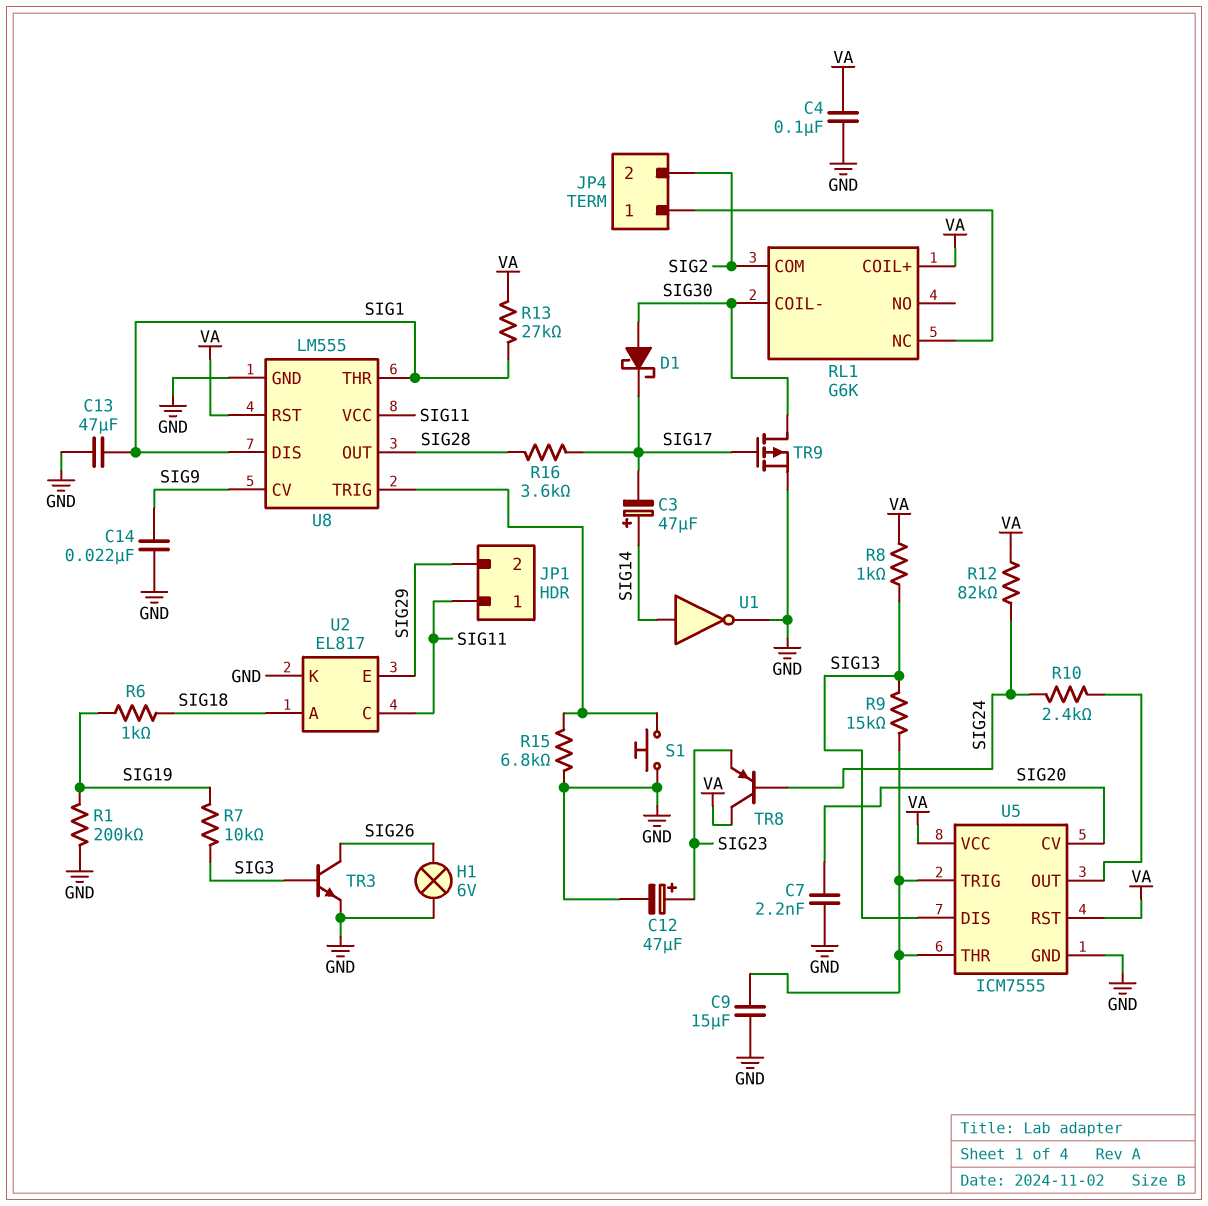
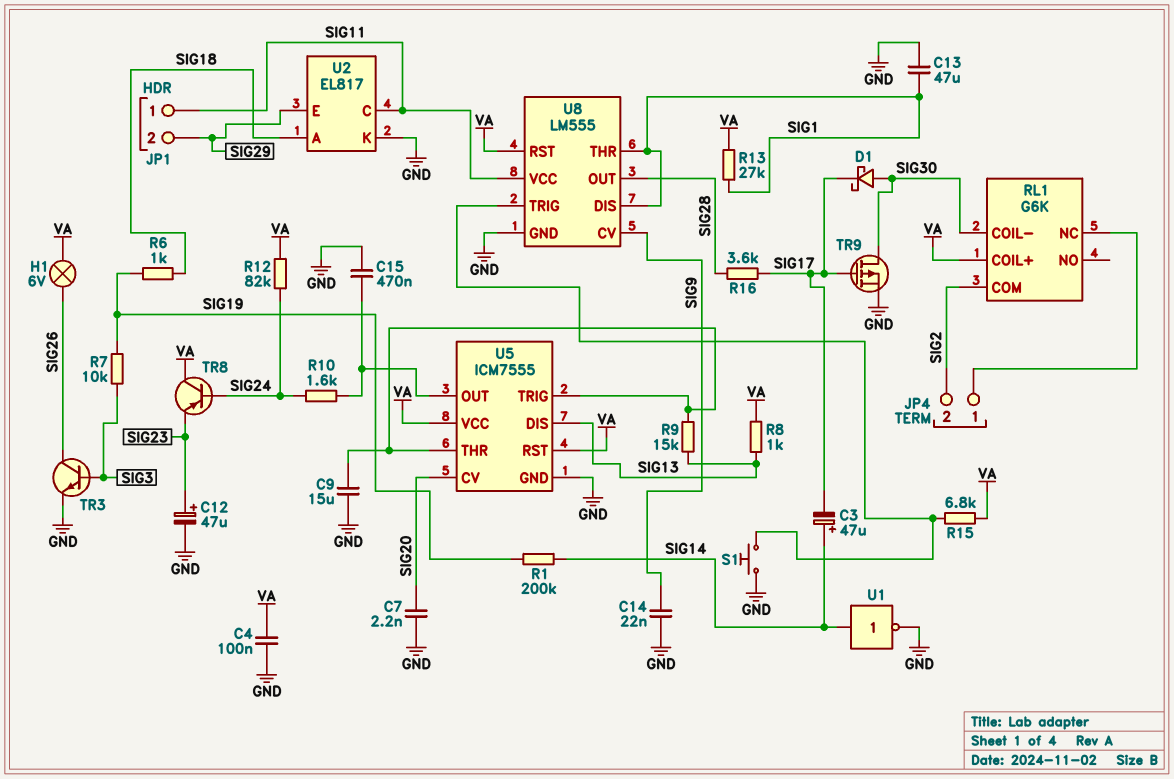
C15: none -> 470nF (GND, U5/OUT)
H1: lamp 6V (GND, SIG26) -> lamp 6V (SIG26, VA)
R1: 200k (GND, SIG19) -> 200k (SIG14, SIG19)
R10: 2.4k (SIG24, U5/OUT) -> 1.6k (SIG24, U5/OUT)
R15: 6.8k (GND, U8/TRIG) -> 6.8k (U8/TRIG, VA)

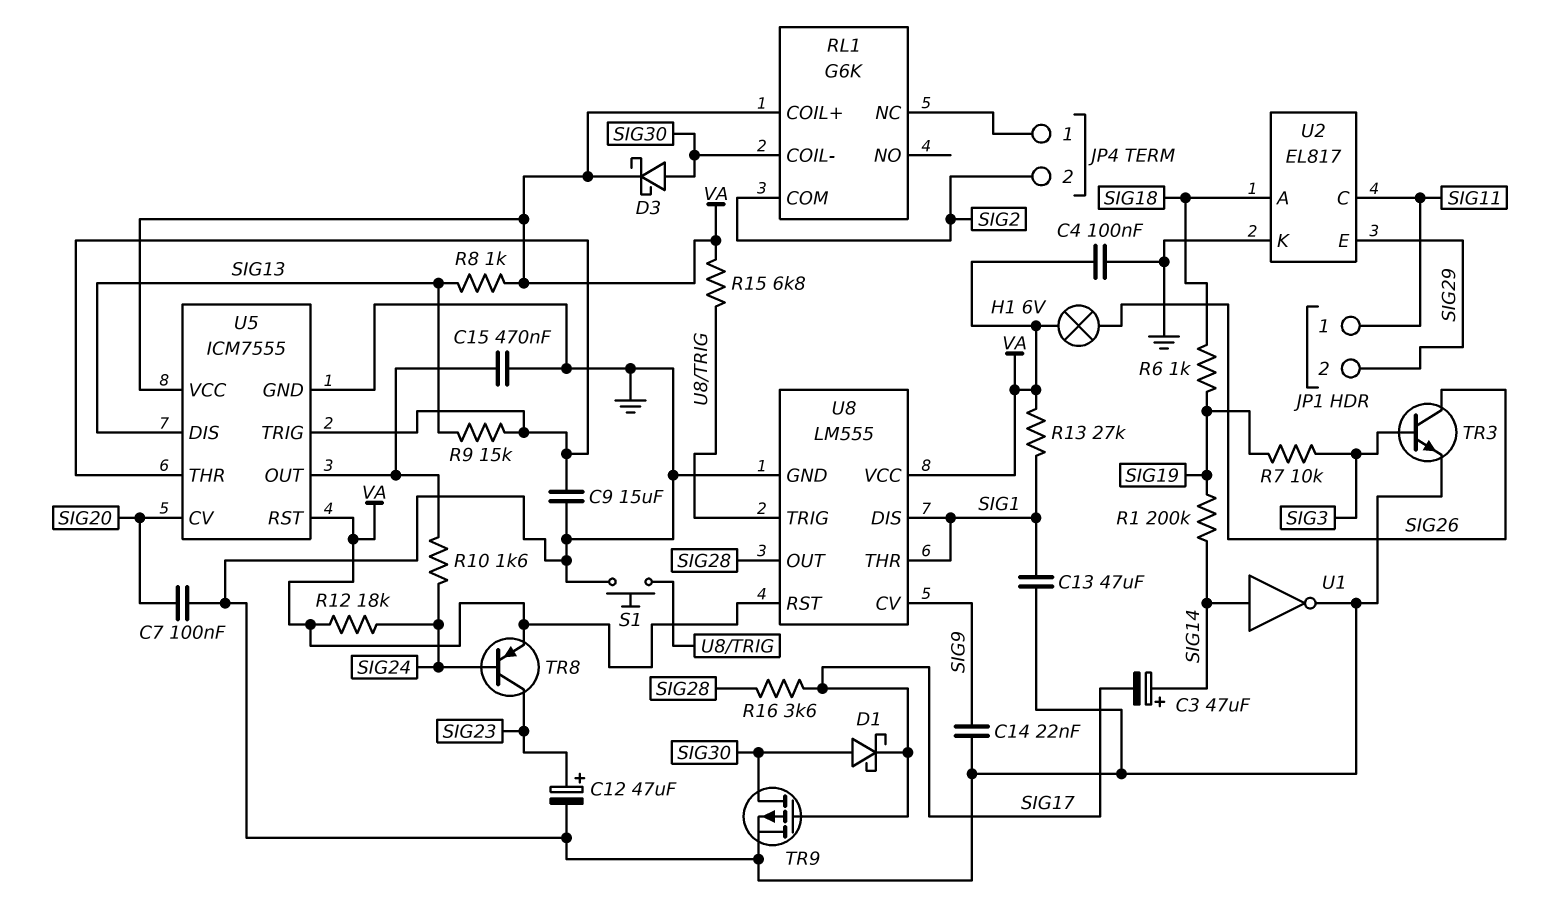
C7: 2.2nF (GND, SIG20) -> 100nF (GND, SIG20)
D3: none -> schottky (A SIG30, K VA)
R12: 82k (SIG24, VA) -> 18k (SIG24, VA)
TR8: PNP (B SIG24, C VA, E SIG23) -> PNP (B SIG24, C SIG23, E VA)
U8 pin VCC: SIG11 -> VA

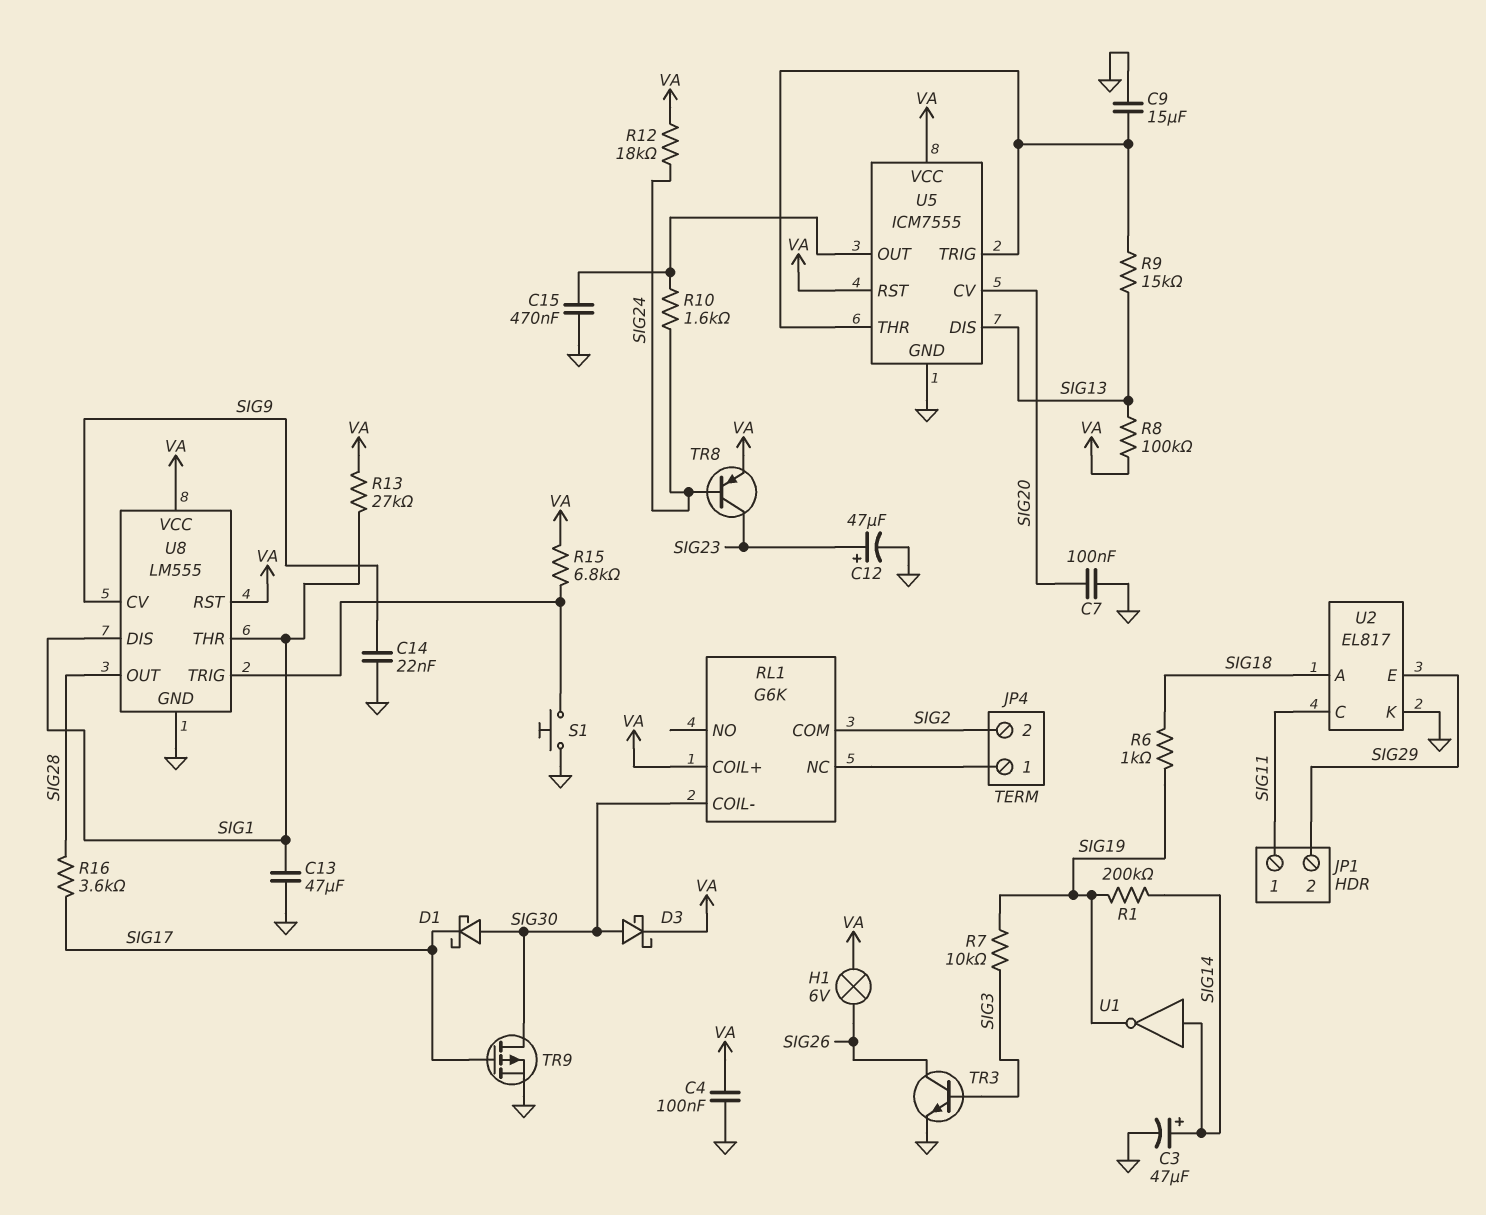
C3: 47uF (plus SIG14, minus SIG17) -> 47uF (plus SIG14, minus GND)
R8: 1k (SIG13, VA) -> 100k (SIG13, VA)
U1: NOT (in SIG14, out GND) -> NOT (in SIG14, out SIG19)

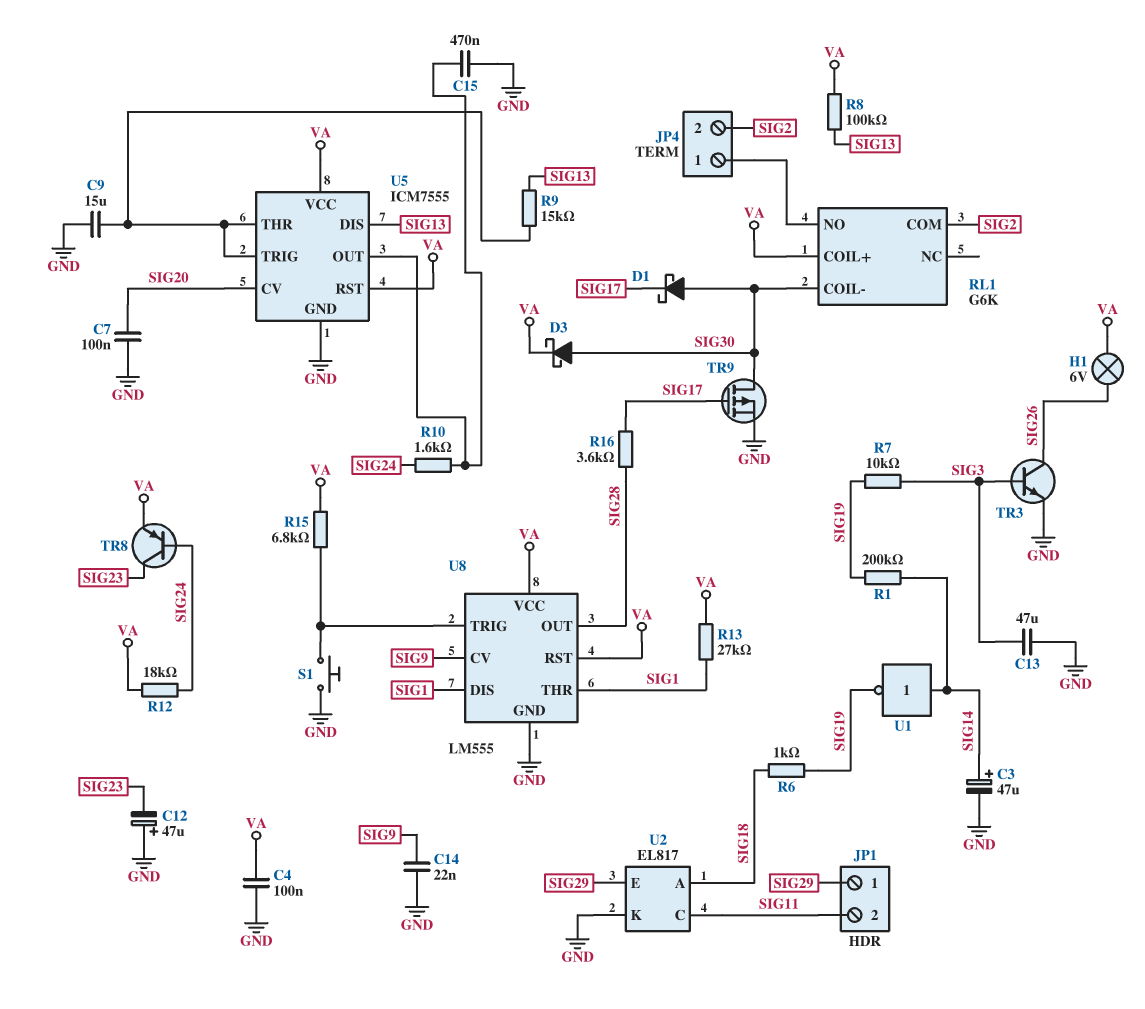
C12: 47uF (plus SIG23, minus GND) -> 47uF (plus GND, minus SIG23)
C13: 47uF (GND, SIG1) -> 47uF (GND, SIG3)
JP1 pin 1: SIG11 -> SIG29
JP1 pin 2: SIG29 -> SIG11
RL1 pin NC: JP4/1 -> none
RL1 pin NO: none -> JP4/1

